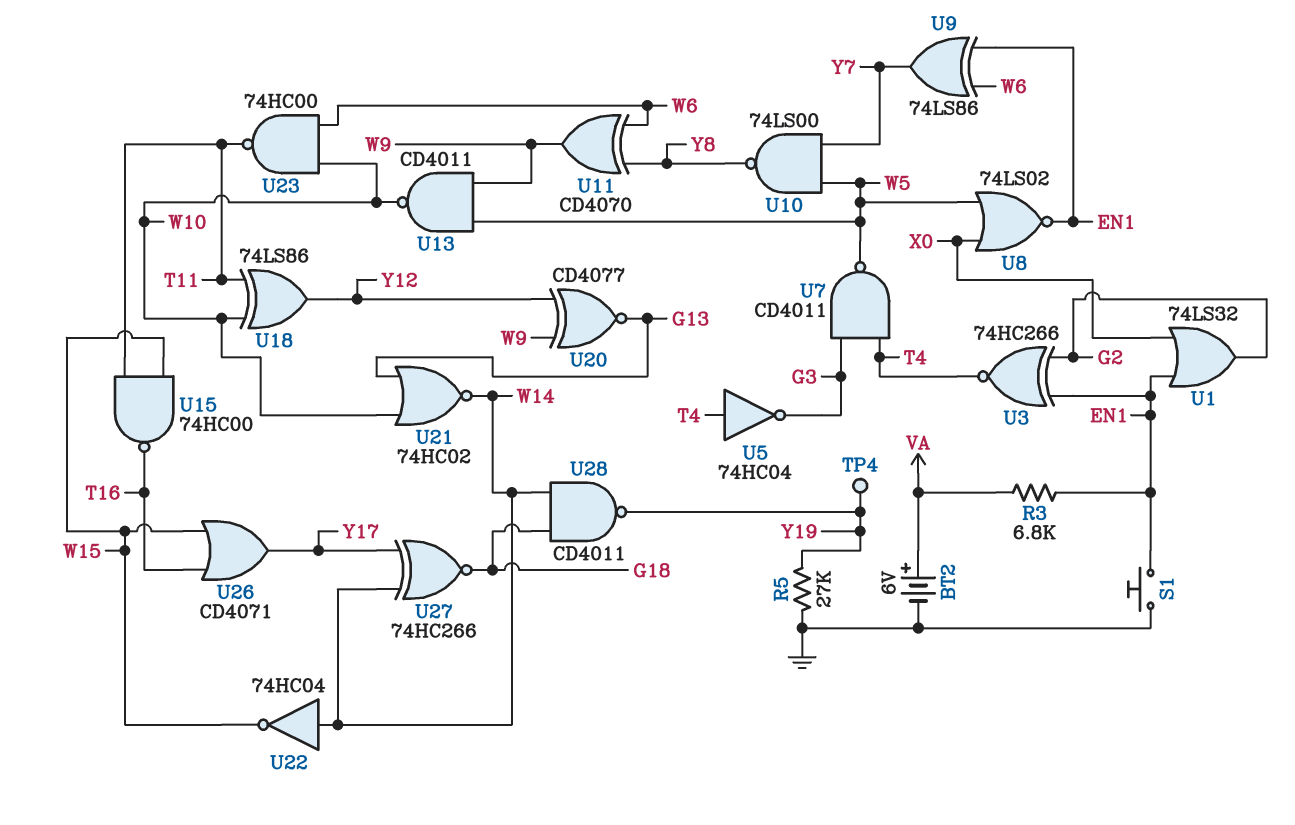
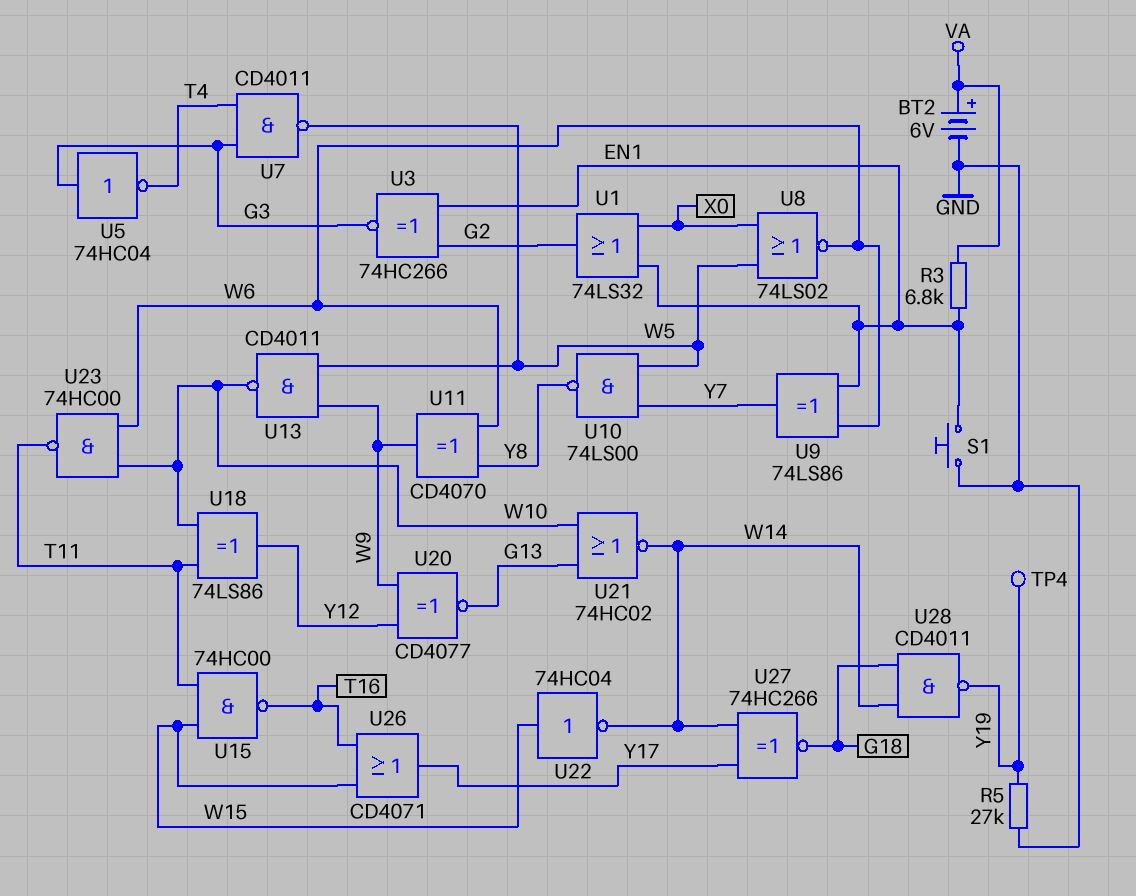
U3: XNOR 74HC266 (in EN1, in G2, out T4) -> XNOR 74HC266 (in EN1, in G2, out G3)
U5: NOT 74HC04 (in T4, out G3) -> NOT 74HC04 (in G3, out T4)
U8: NOR 74LS02 (in W5, in X0, out EN1) -> NOR 74LS02 (in W5, in X0, out W6)
U22: NOT 74HC04 (in W14, out W15) -> NOT 74HC04 (in W15, out W14)

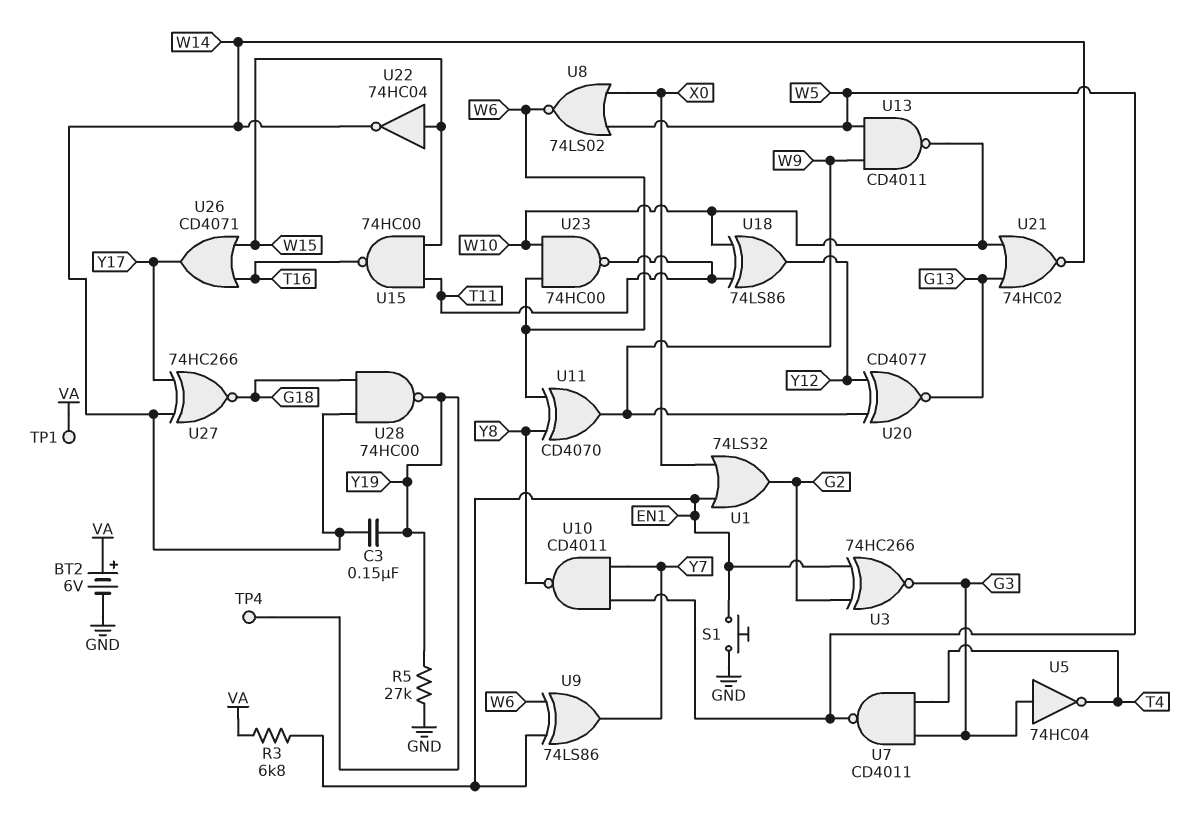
C3: none -> 150nF (W14, Y19)
TP1: none -> test point (VA)
U10: NAND 74LS00 (in W5, in Y7, out Y8) -> NAND CD4011 (in W5, in Y7, out Y8)
U28: NAND CD4011 (in G18, in W14, out Y19) -> NAND 74HC00 (in G18, in W14, out Y19)

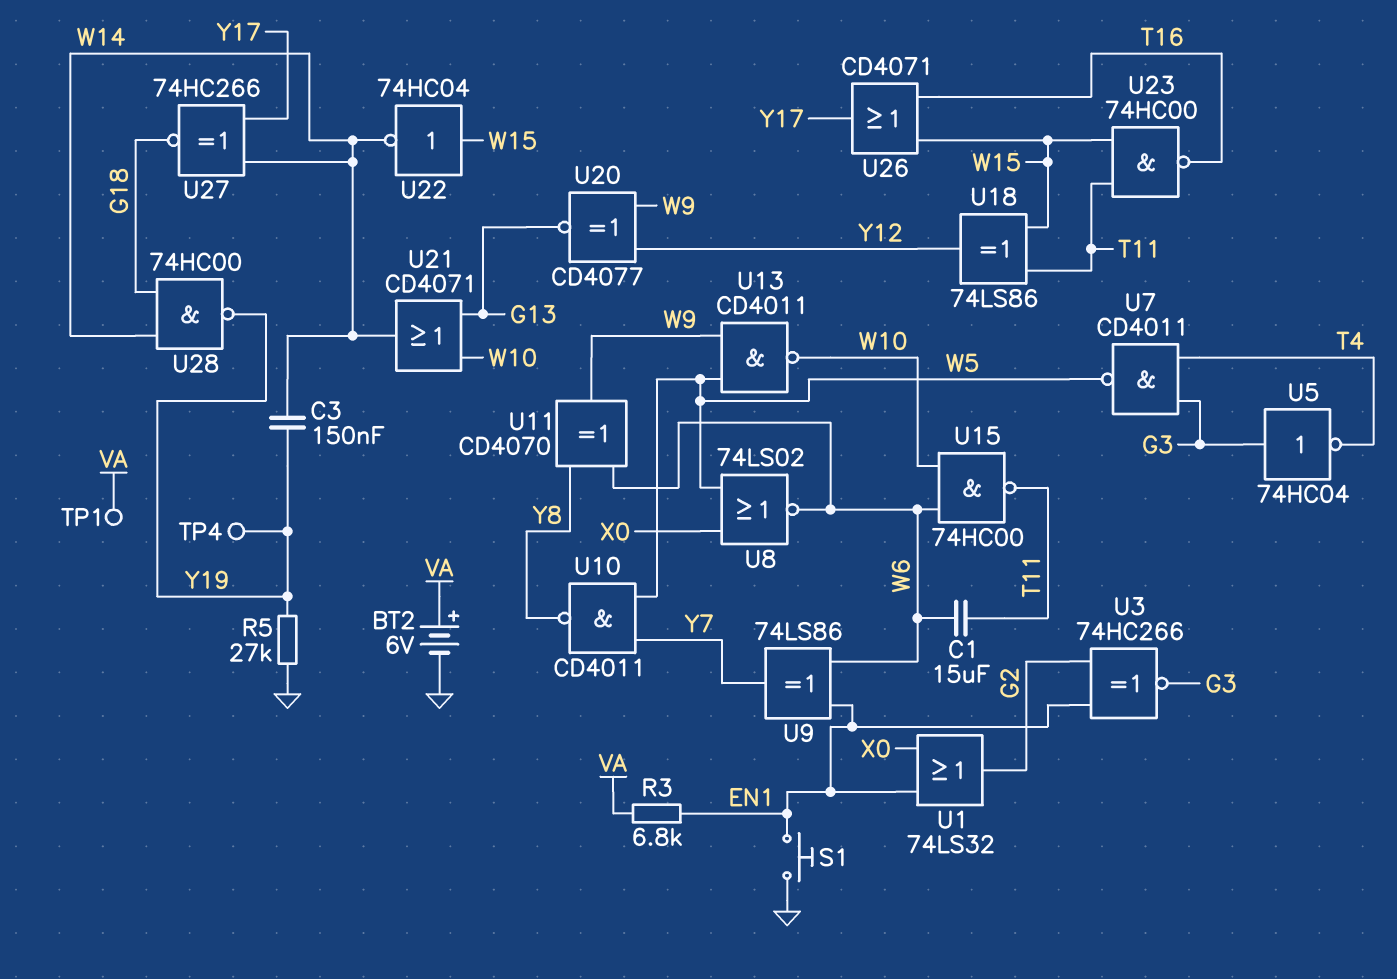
C1: none -> 15uF (T11, W6)
U15: NAND 74HC00 (in T11, in W15, out T16) -> NAND 74HC00 (in W6, in W10, out T11)
U18: XOR 74LS86 (in T11, in W10, out Y12) -> XOR 74LS86 (in T11, in W15, out Y12)
U21: NOR 74HC02 (in G13, in W10, out W14) -> OR CD4071 (in G13, in W10, out W14)
U23: NAND 74HC00 (in W6, in W10, out T11) -> NAND 74HC00 (in T11, in W15, out T16)

